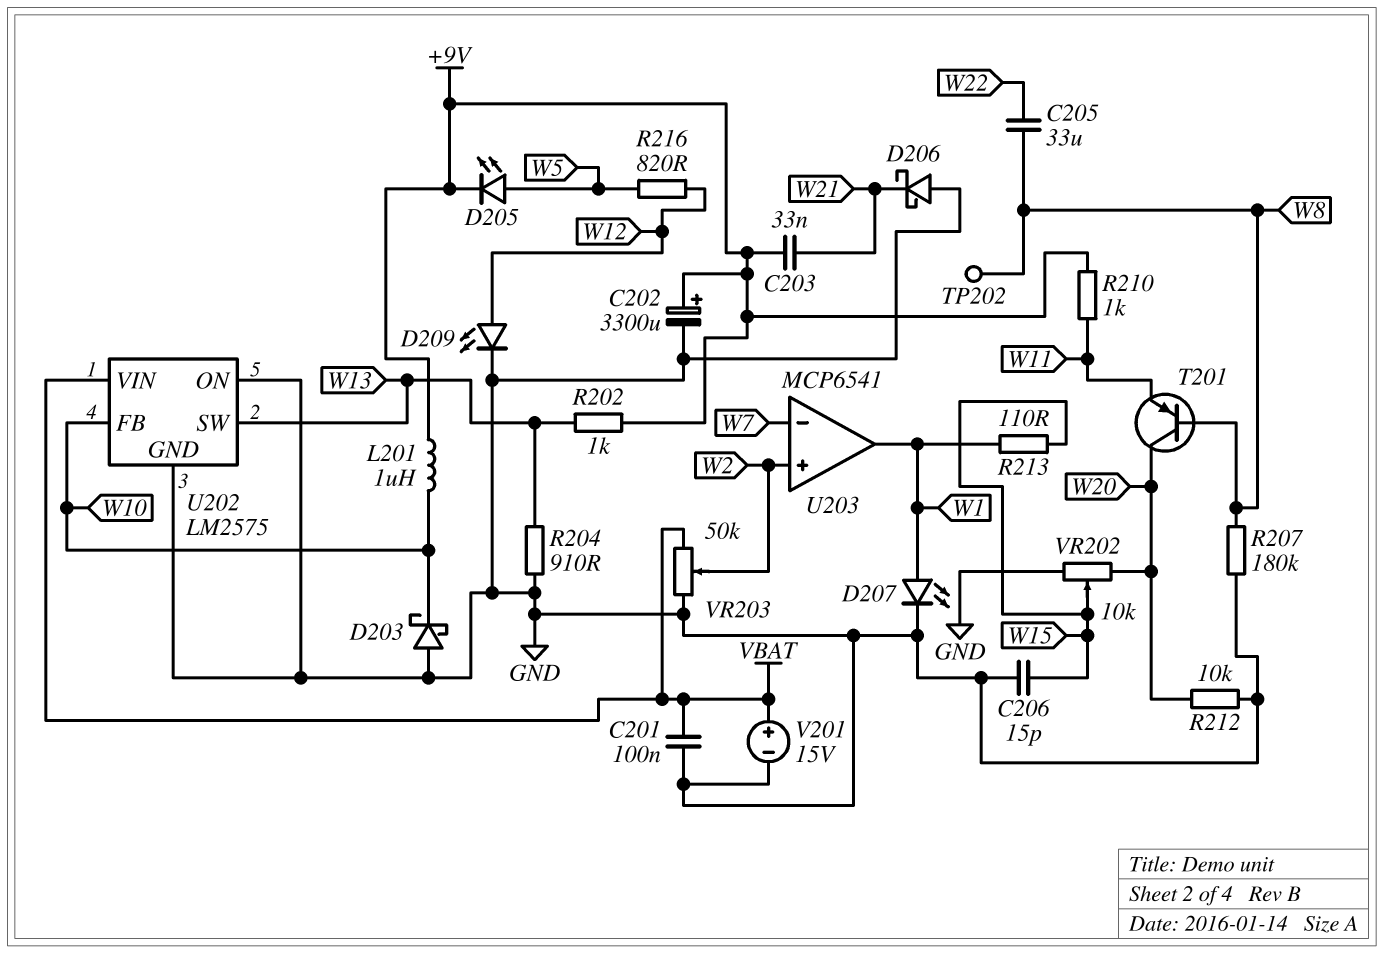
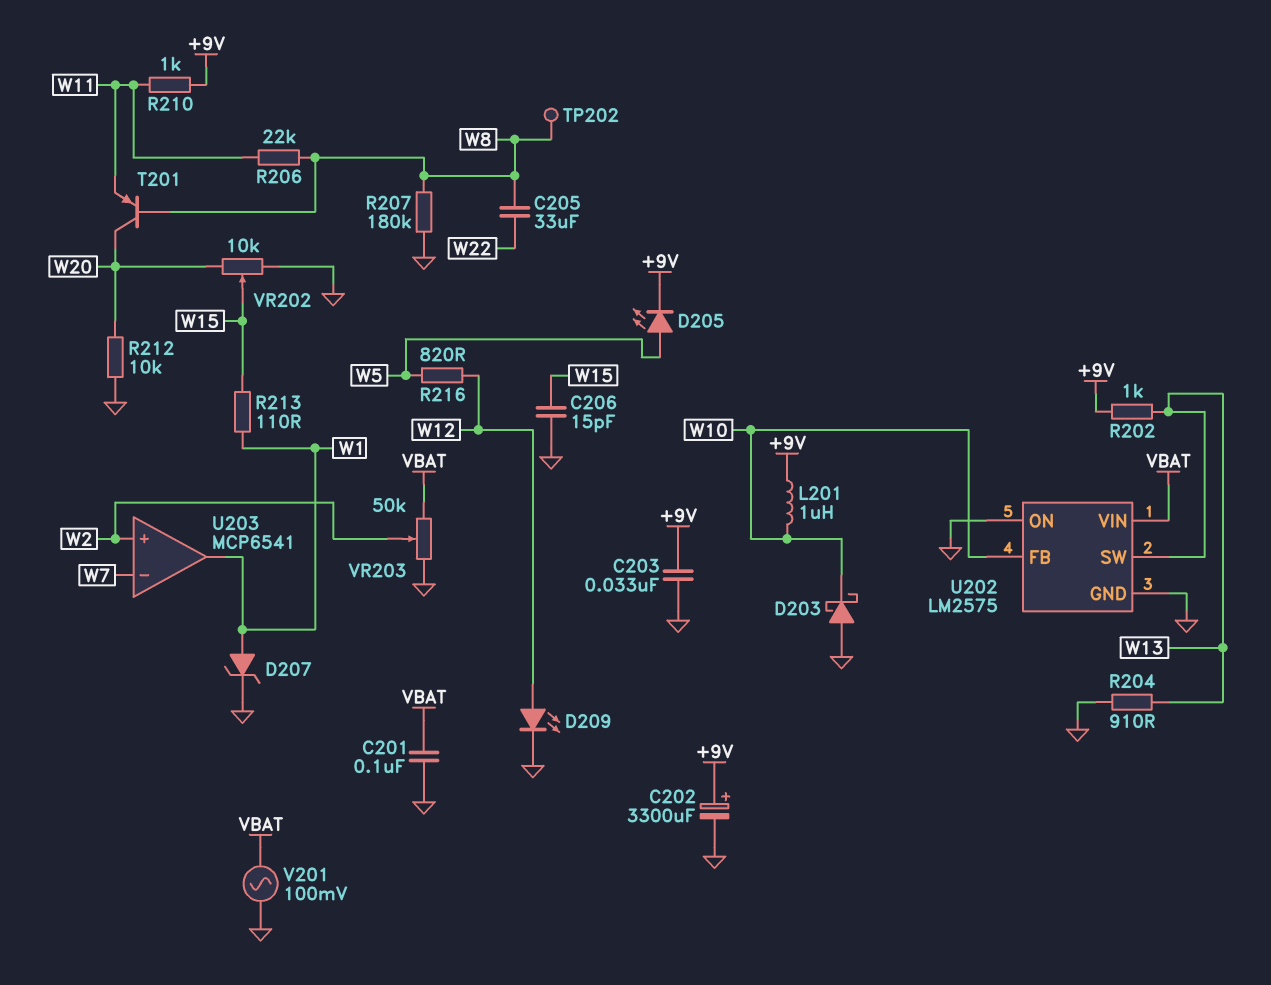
C203: 33nF (+9V, W21) -> 33nF (+9V, GND)
D206: schottky (A GND, K W21) -> none
D207: LED (A W1, K GND) -> zener (A W1, K GND)
R206: none -> 22k (W8, W11)
V201: 15V (plus VBAT, minus GND) -> AC 100mV (GND, VBAT)

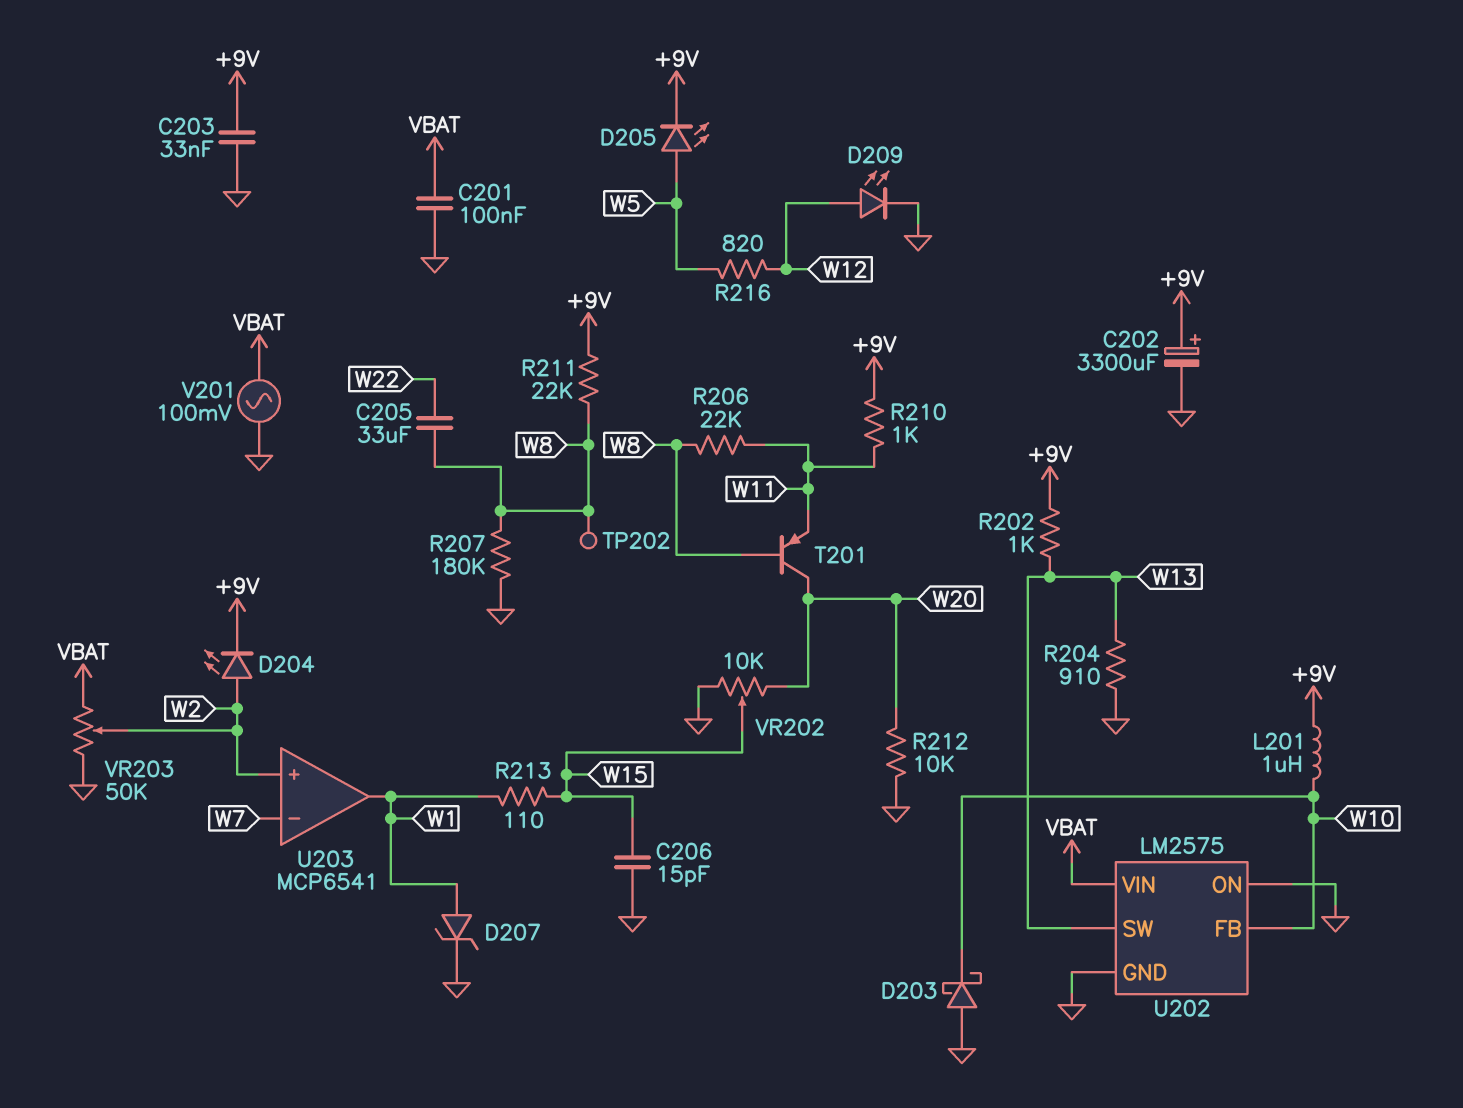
D204: none -> LED (A W2, K +9V)
R211: none -> 22k (+9V, W8)

